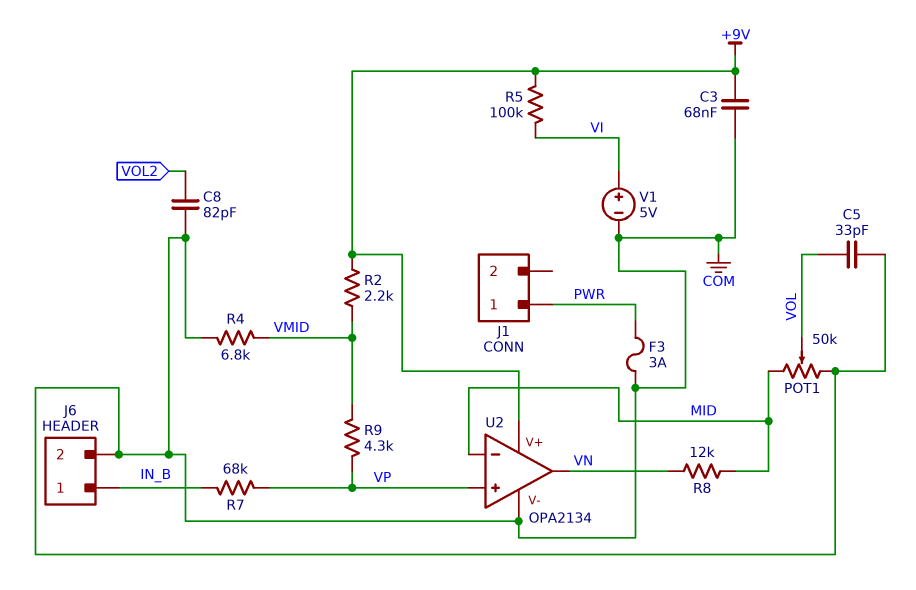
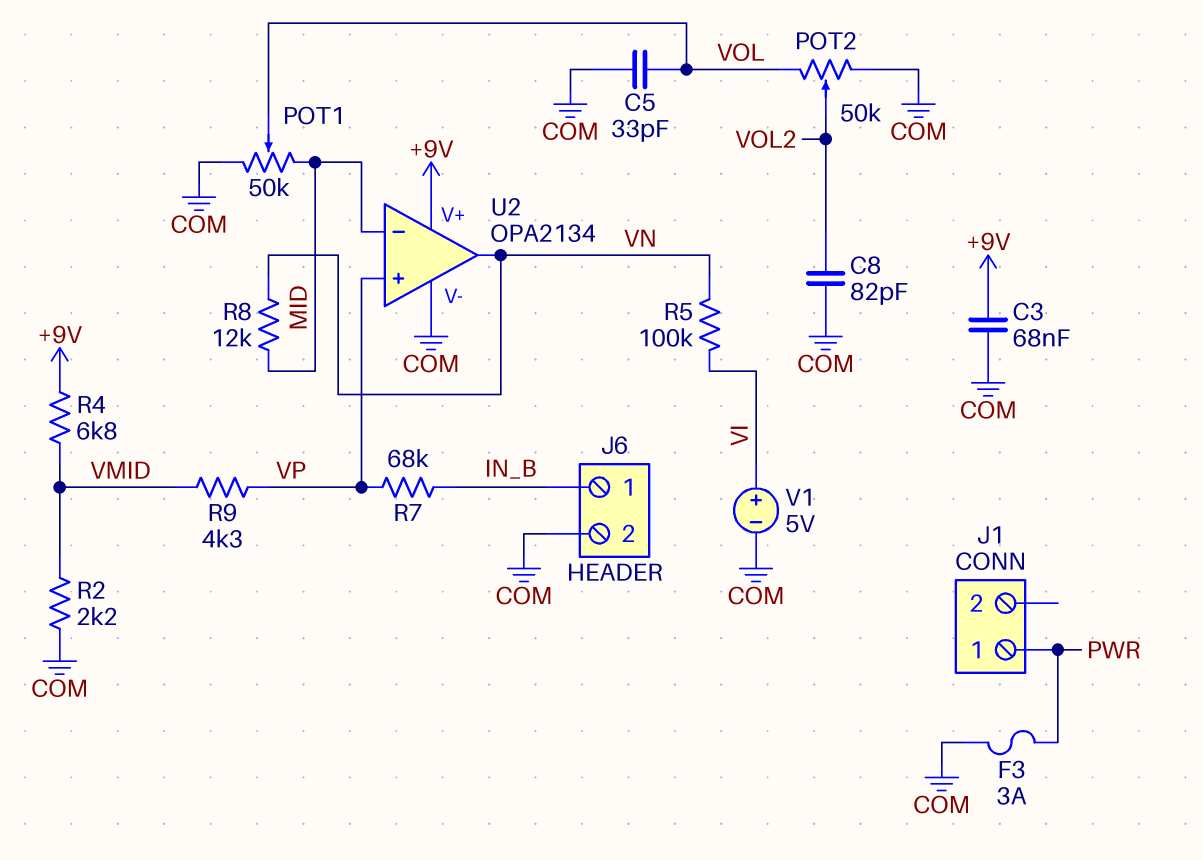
POT2: none -> 50k (COM, VOL, wiper VOL2)
R2: 2.2k (+9V, VMID) -> 2.2k (COM, VMID)
R4: 6.8k (COM, VMID) -> 6.8k (+9V, VMID)
R5: 100k (+9V, VI) -> 100k (VI, VN)

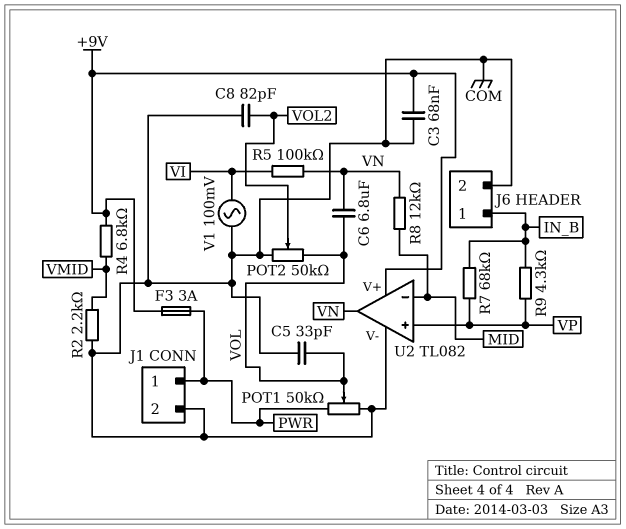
C6: none -> 6.8uF (VN, VOL)
F3: 3A (COM, PWR) -> 3A (+9V, PWR)
J1 pin 2: none -> COM
POT1: 50k (COM, MID, wiper VOL) -> 50k (COM, PWR, wiper VOL)
R9: 4.3k (VMID, VP) -> 4.3k (IN_B, VP)
U2: OPA2134 -> TL082
V1: 5V (plus VI, minus COM) -> AC 100mV (COM, VI)

